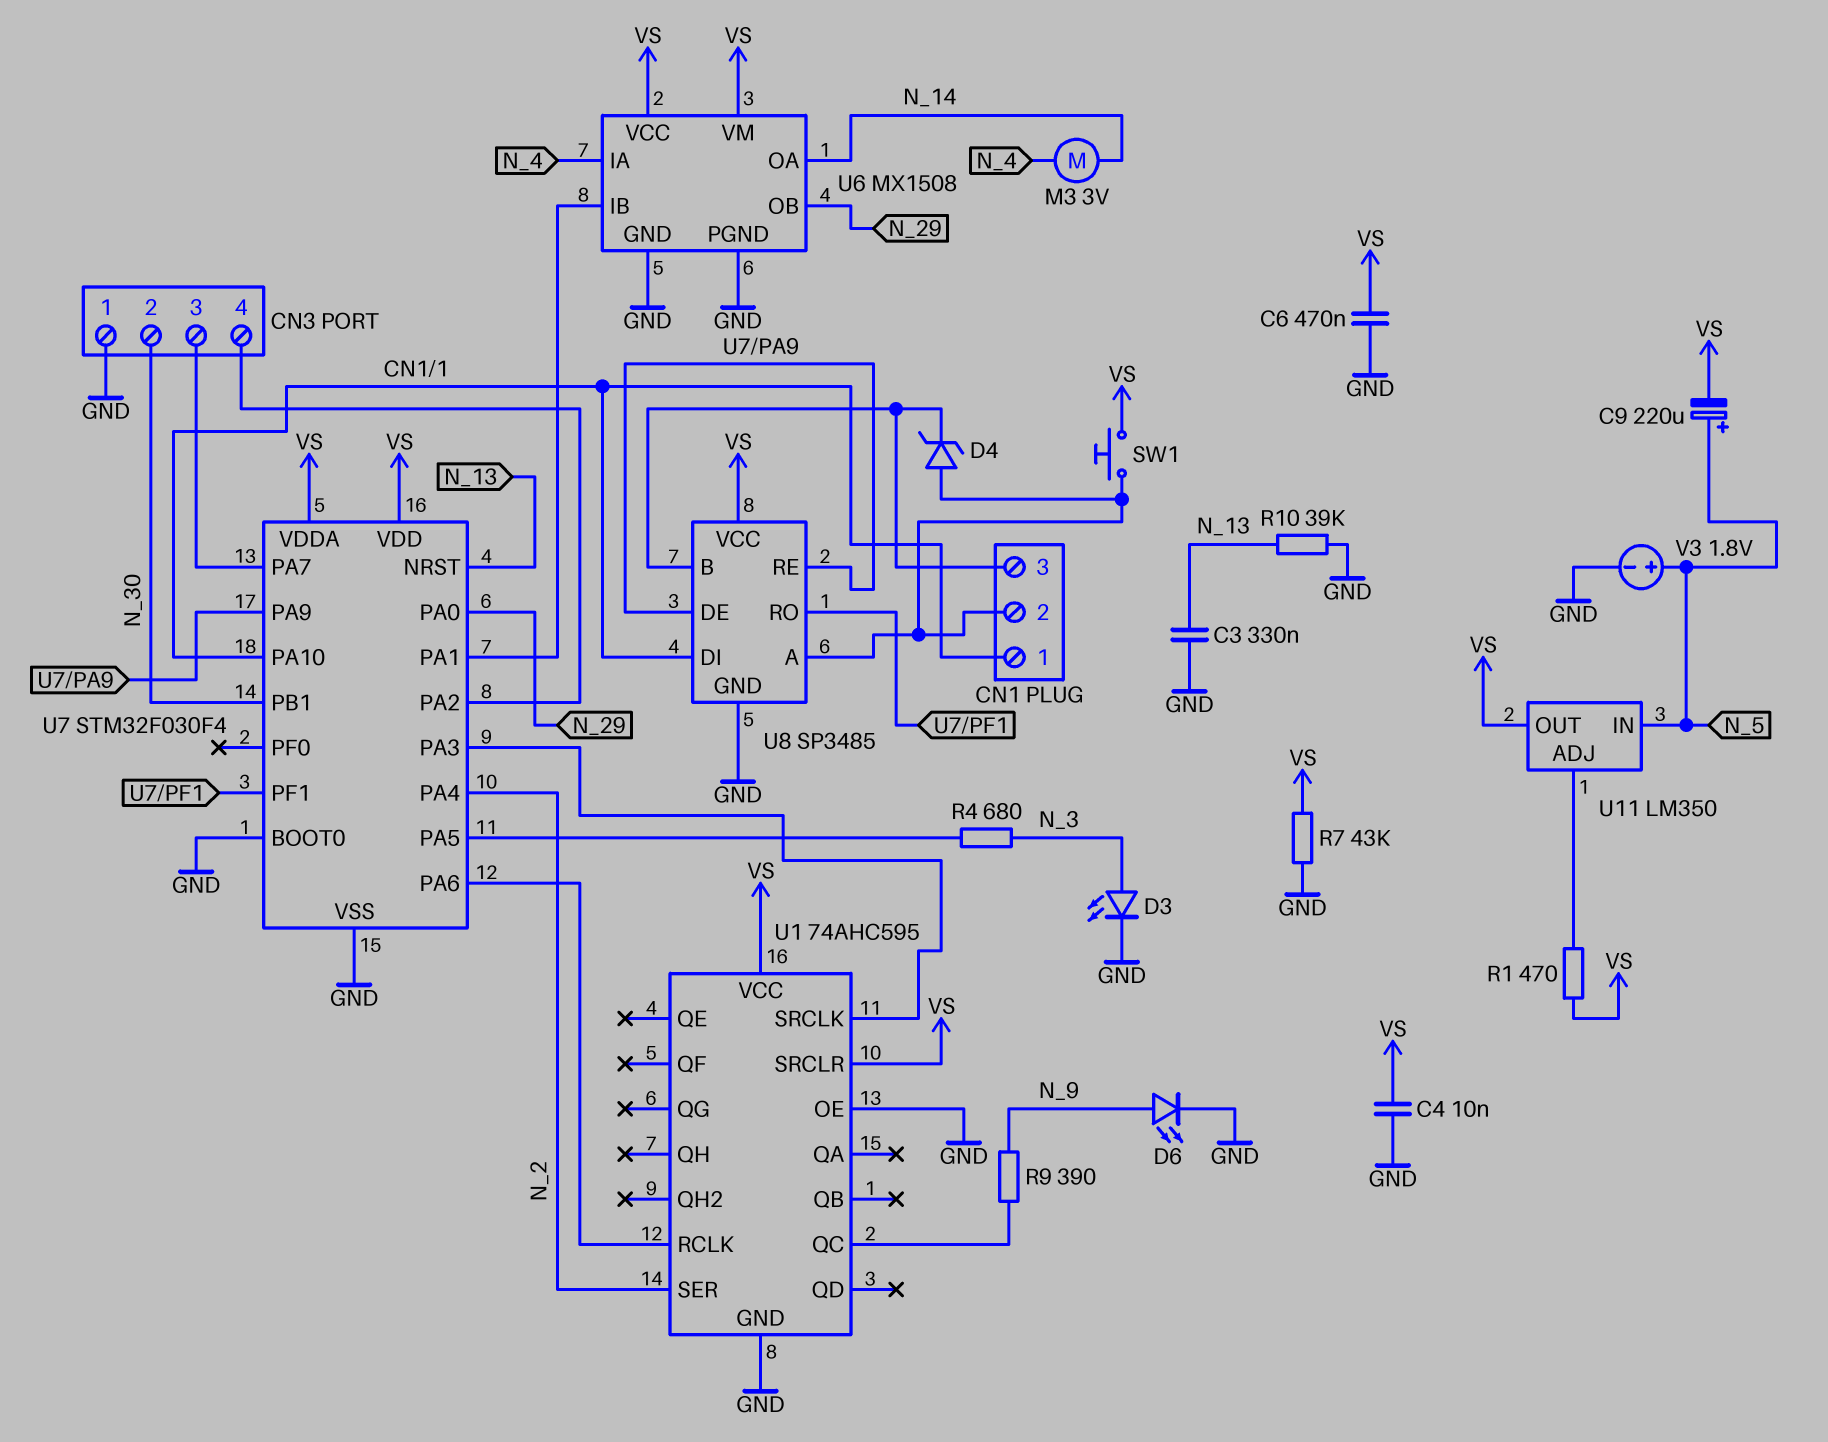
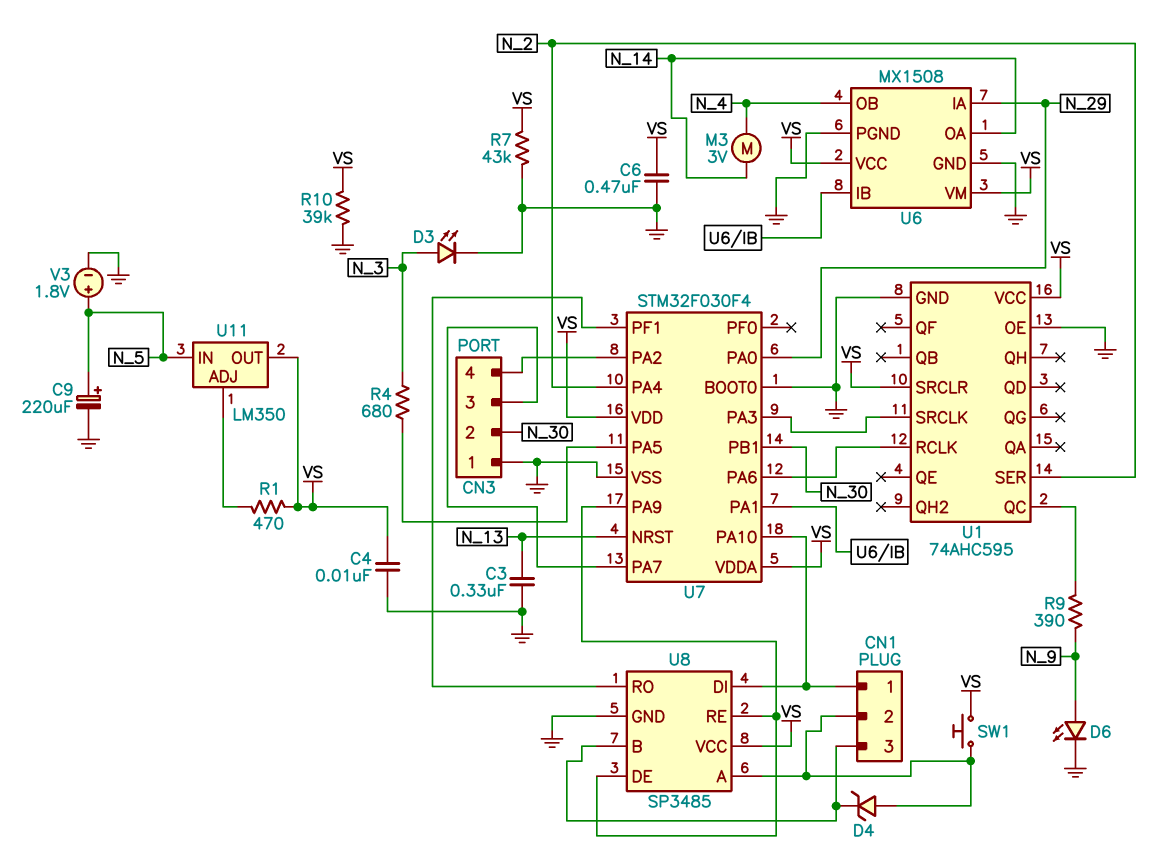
C9: 220uF (plus N_5, minus VS) -> 220uF (plus N_5, minus GND)
R10: 39k (GND, N_13) -> 39k (GND, VS)
U6 pin IA: N_4 -> N_29
U6 pin OB: N_29 -> N_4

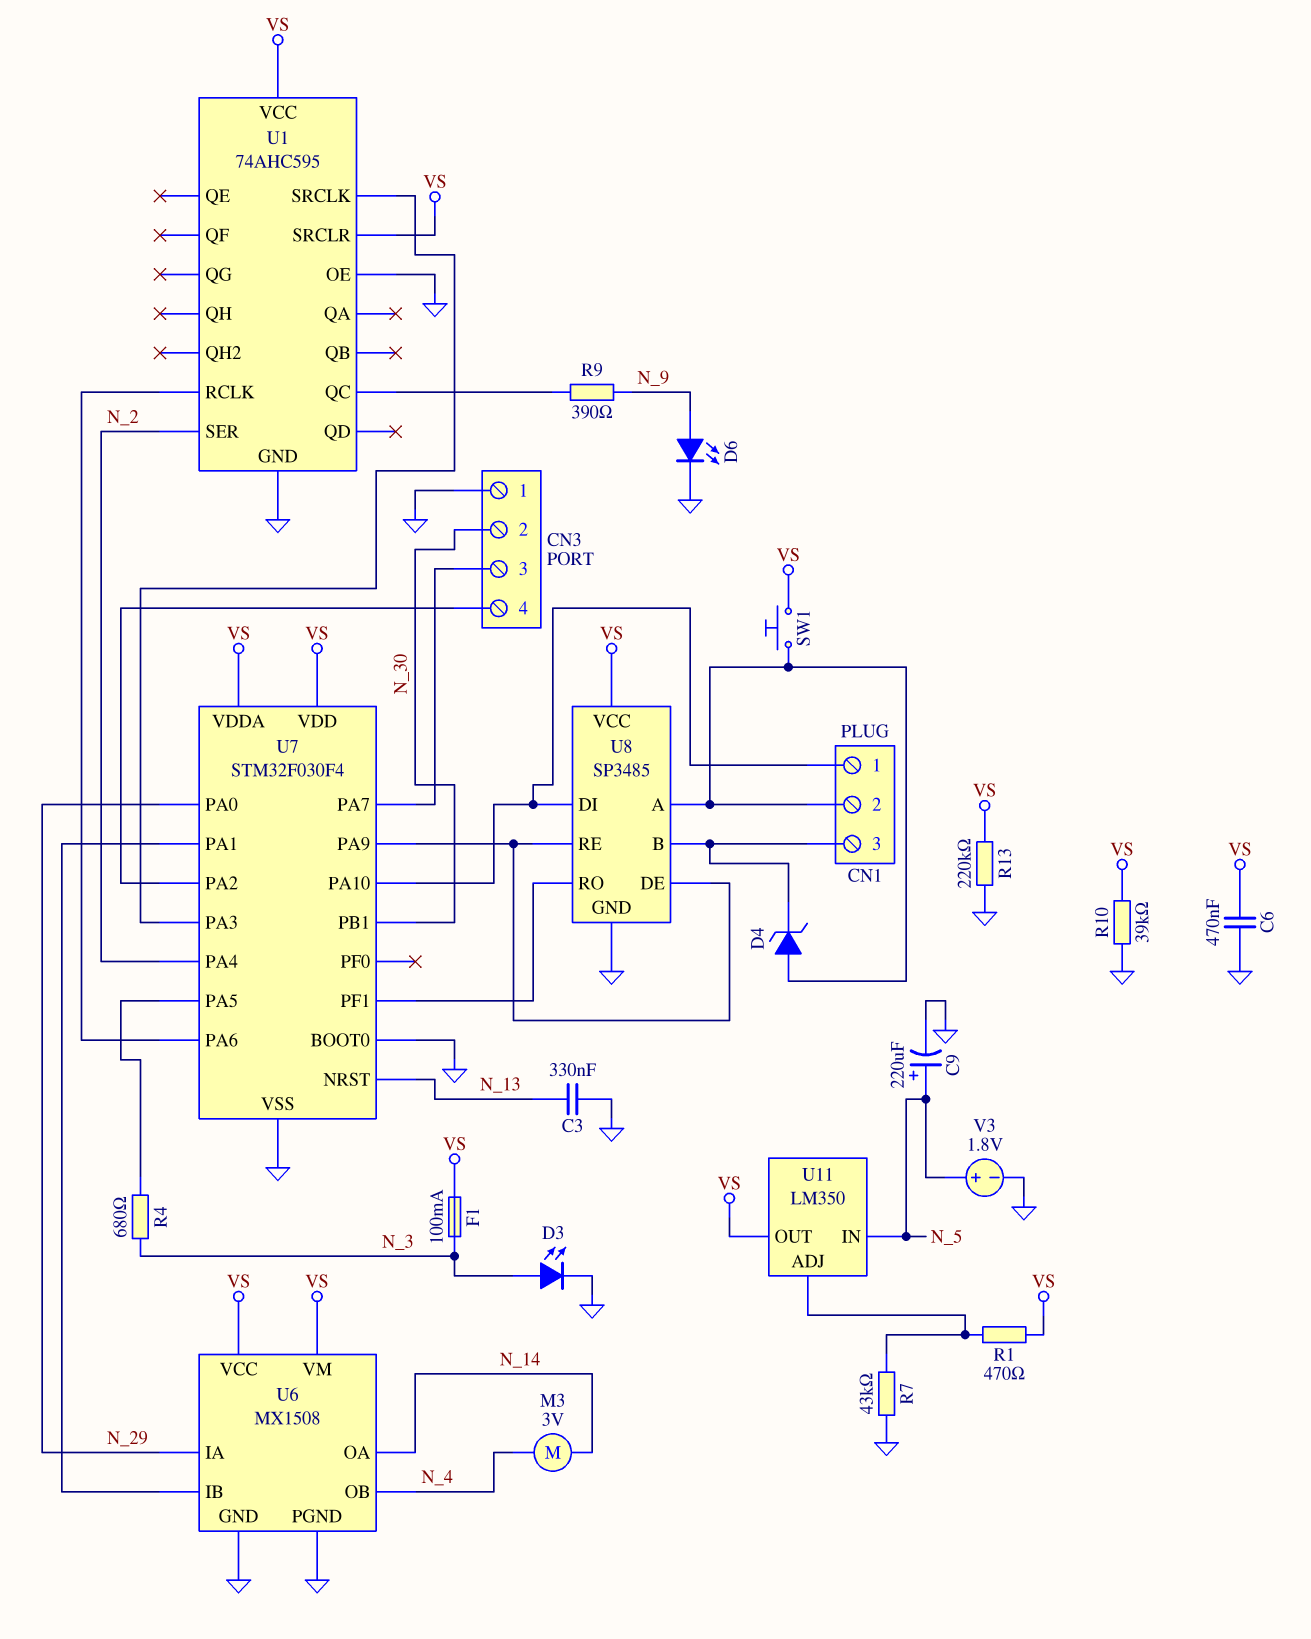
C4: 10nF (GND, VS) -> none
F1: none -> 100mA (N_3, VS)
R7: 43k (GND, VS) -> 43k (GND, U11/ADJ)
R13: none -> 220k (GND, VS)

